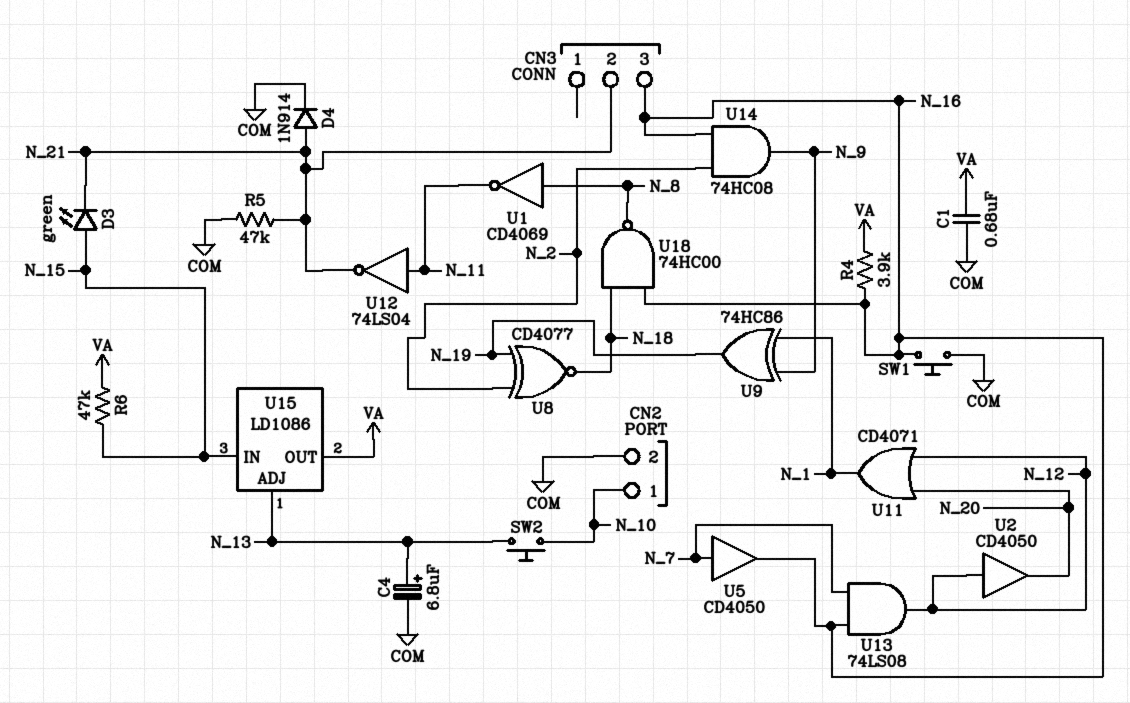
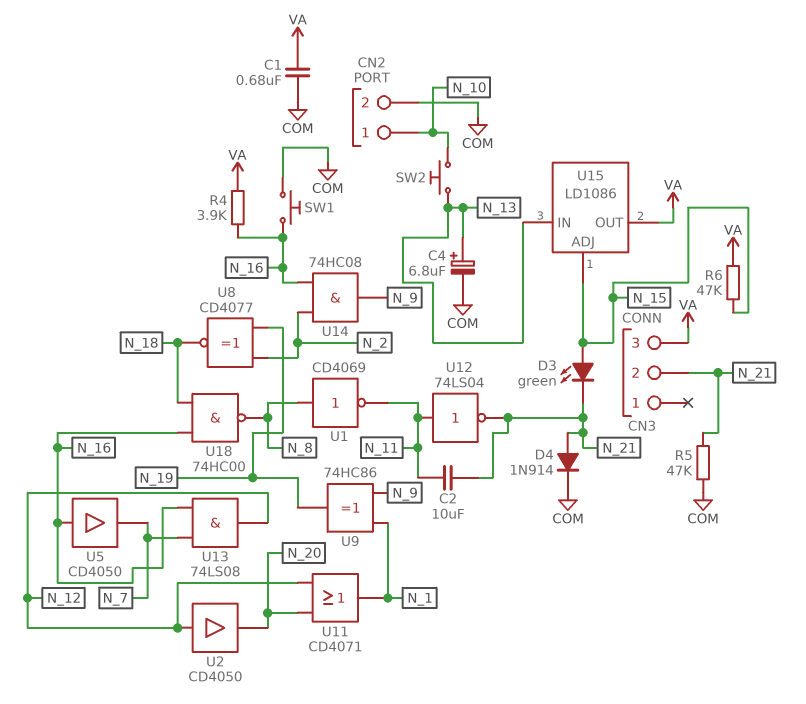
C2: none -> 10uF (N_11, N_21)
CN3 pin 3: N_16 -> VA
U5: buffer CD4050 (in N_7, out N_16) -> buffer CD4050 (in N_16, out N_7)
U15 pin ADJ: N_13 -> N_15
U15 pin IN: N_15 -> N_13

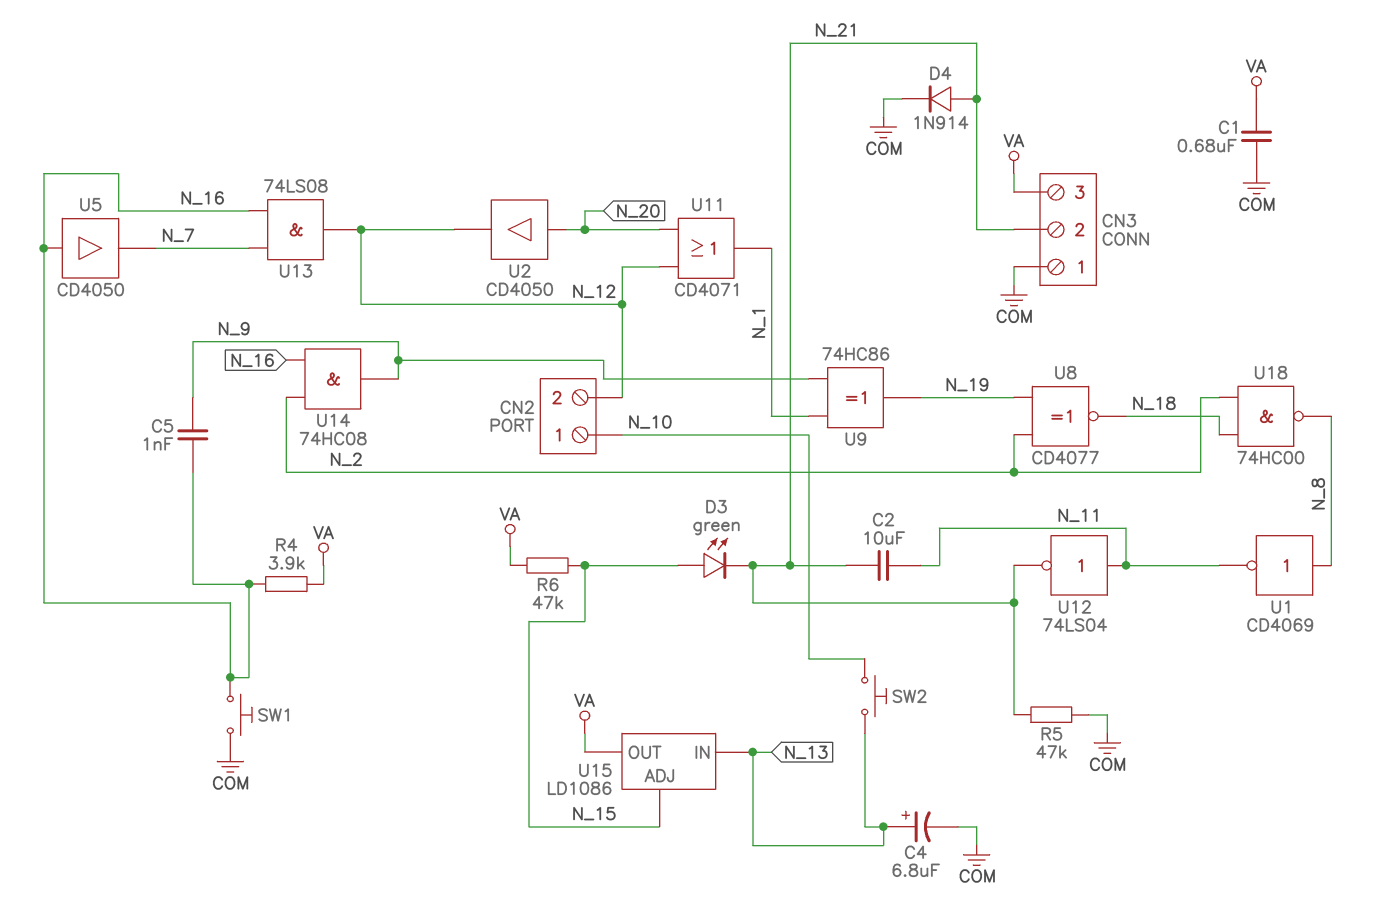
C5: none -> 1nF (N_9, N_16)
CN2 pin 2: COM -> N_12
CN3 pin 1: none -> COM
U2: buffer CD4050 (in N_12, out N_20) -> buffer CD4050 (in N_20, out N_12)
U18: NAND 74HC00 (in N_16, in N_18, out N_8) -> NAND 74HC00 (in N_2, in N_18, out N_8)

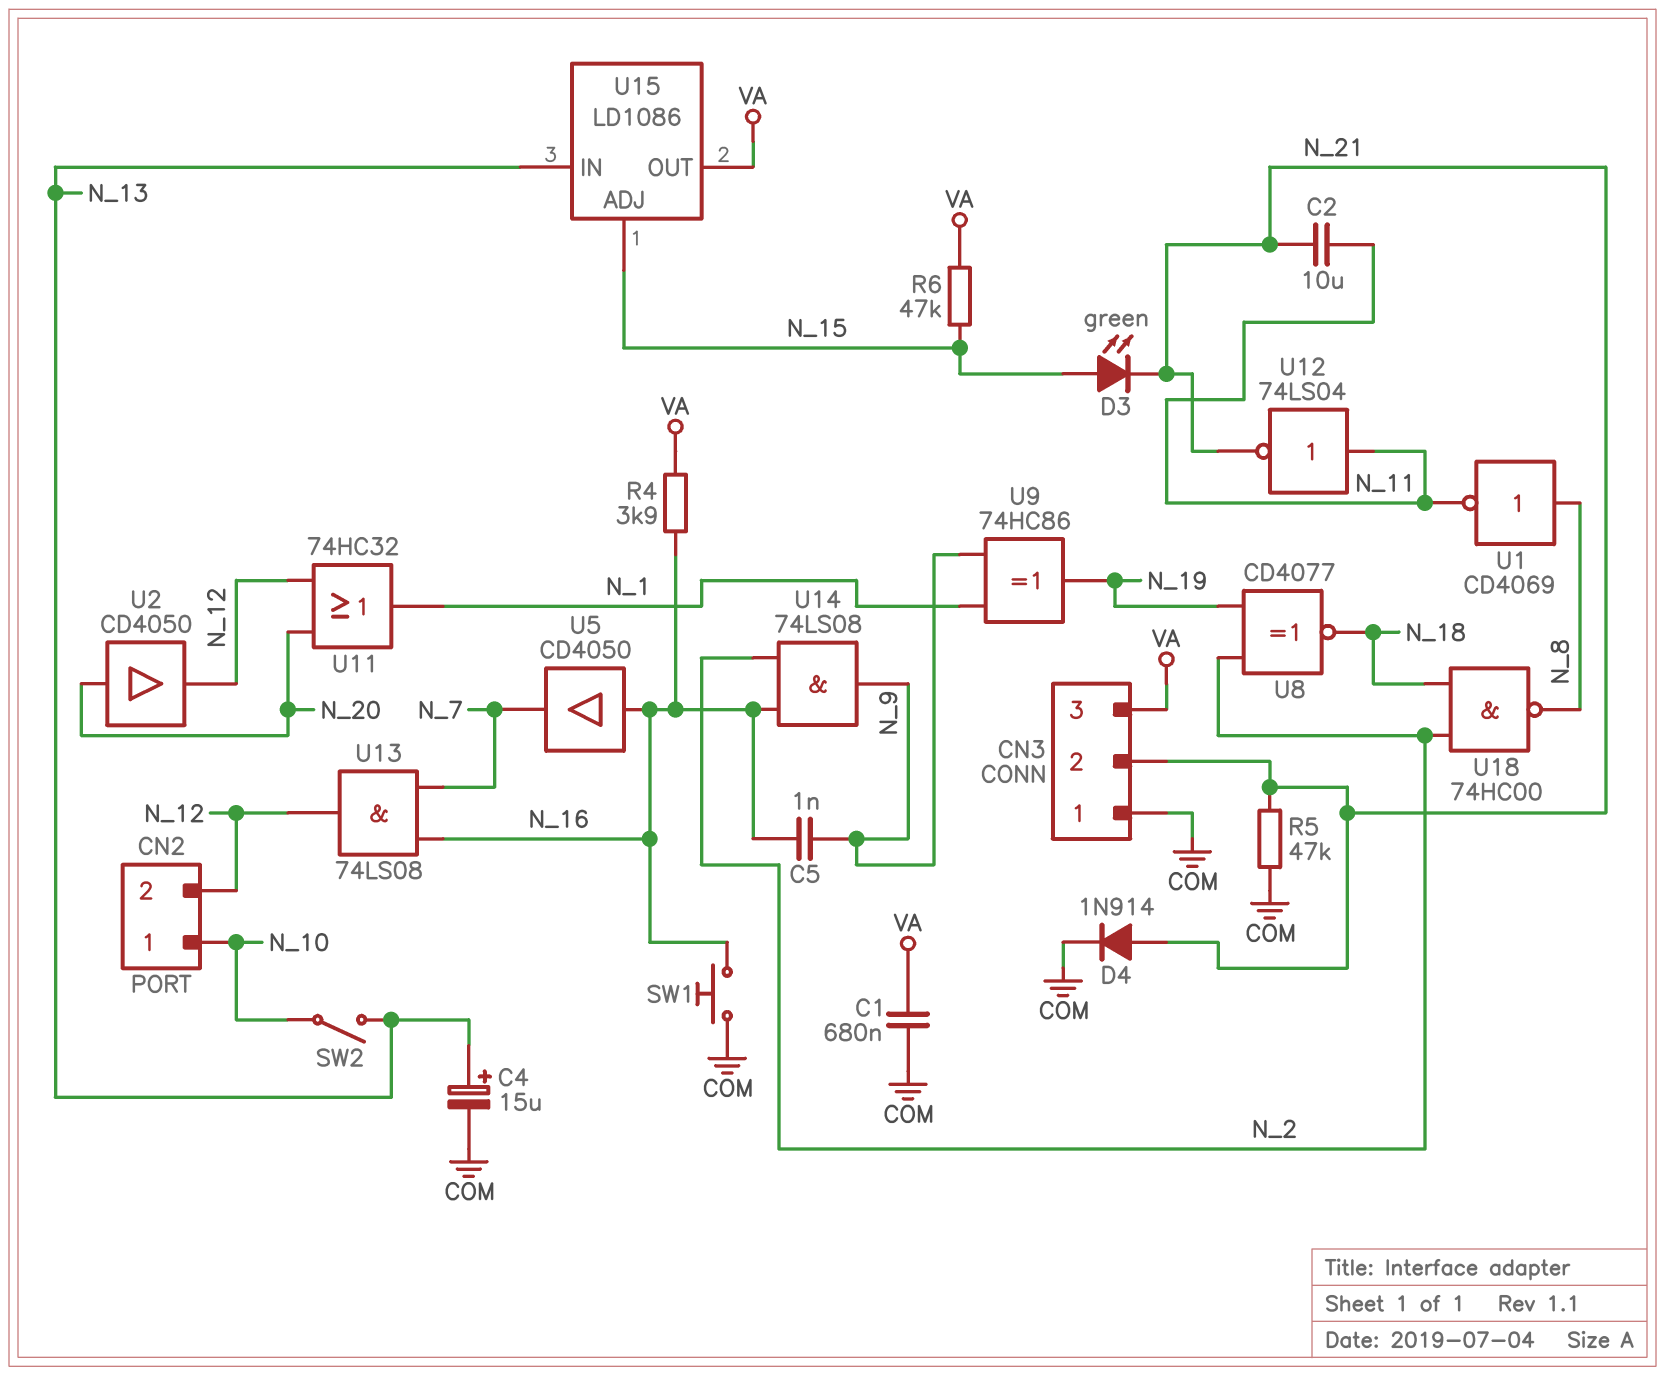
C4: 6.8uF (plus N_13, minus COM) -> 15uF (plus N_13, minus COM)
SW2: button (N_10, N_13) -> switch (N_10, N_13)
U11: OR CD4071 (in N_12, in N_20, out N_1) -> OR 74HC32 (in N_12, in N_20, out N_1)
U14: AND 74HC08 (in N_2, in N_16, out N_9) -> AND 74LS08 (in N_2, in N_16, out N_9)

